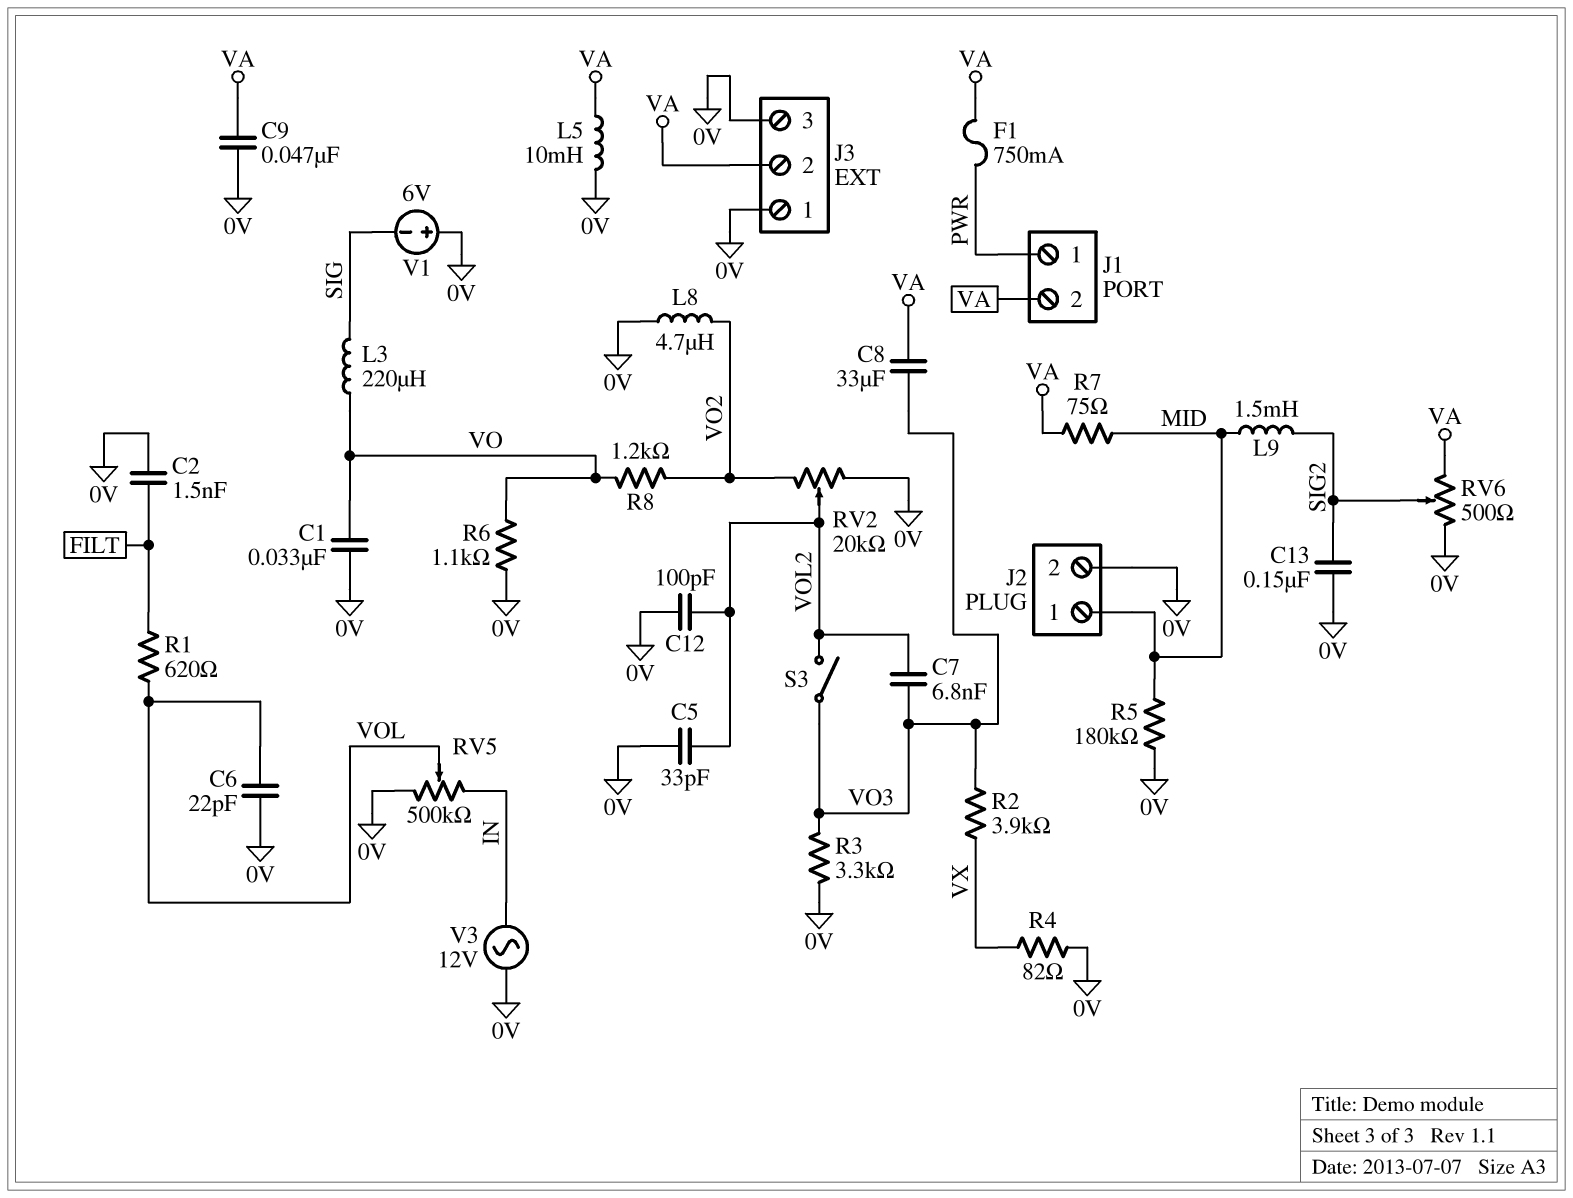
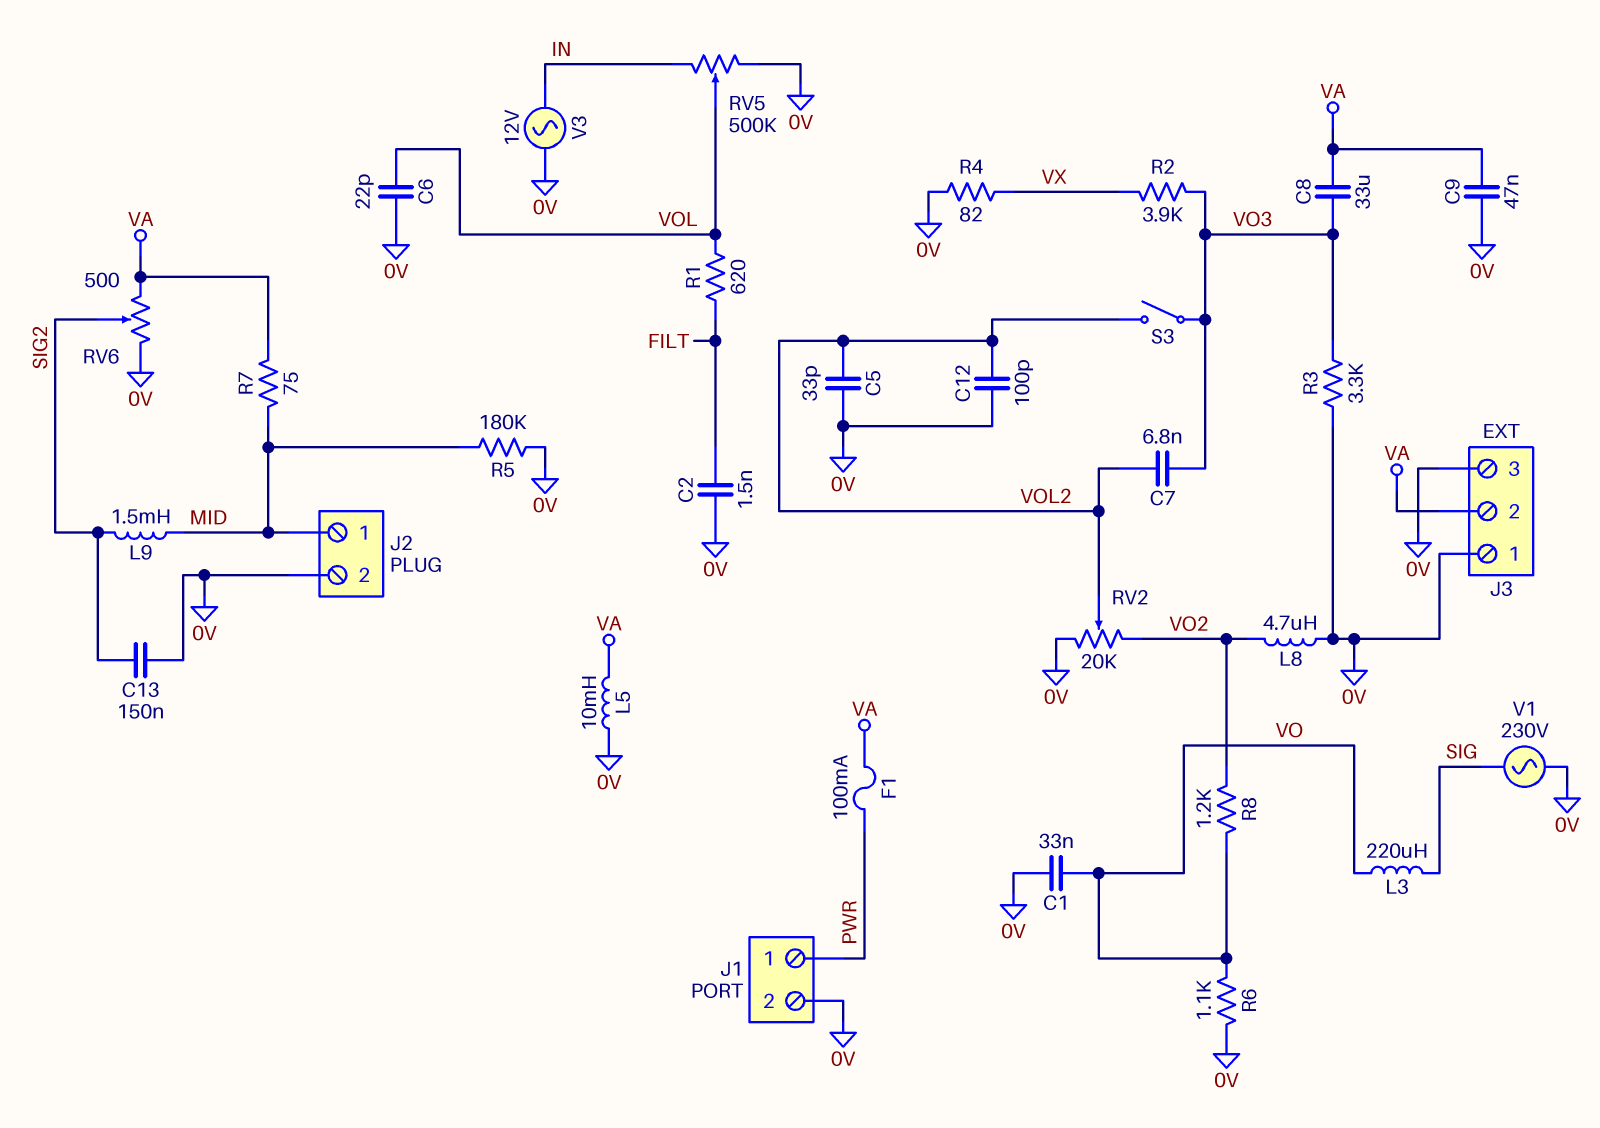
F1: 750mA (PWR, VA) -> 100mA (PWR, VA)
J1 pin 2: VA -> 0V
V1: 6V (plus 0V, minus SIG) -> AC 230V (0V, SIG)

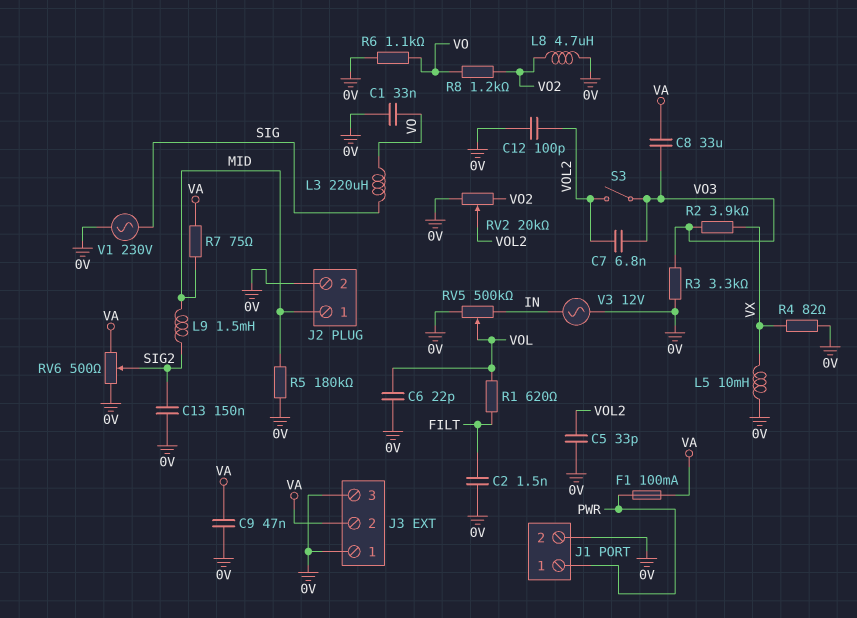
L5: 10mH (0V, VA) -> 10mH (0V, VX)

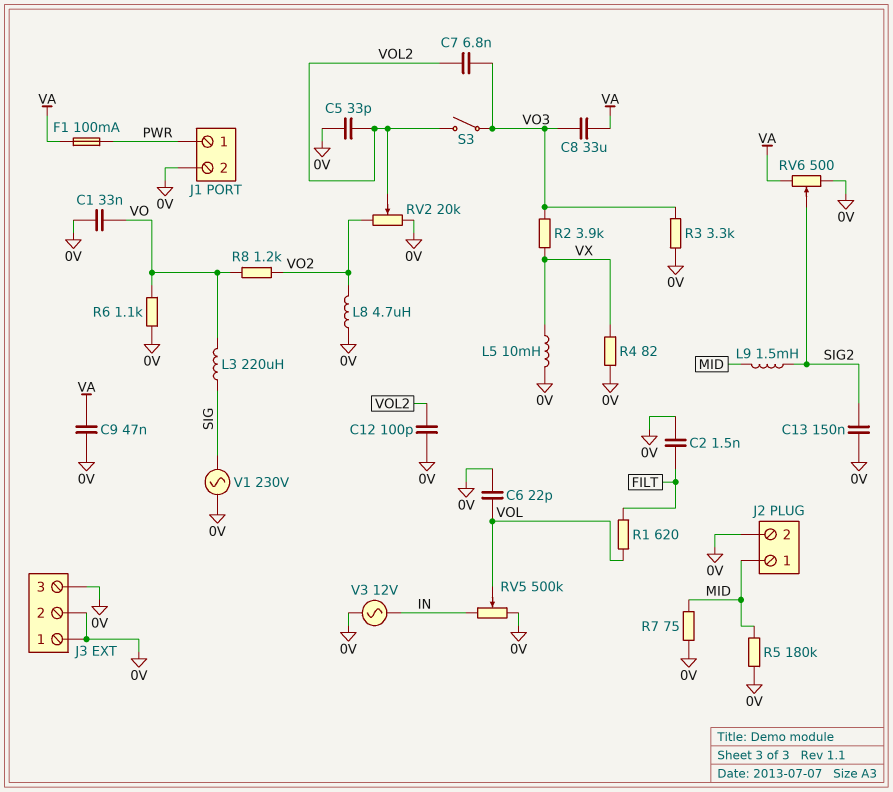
J3 pin 2: VA -> 0V
R7: 75 (MID, VA) -> 75 (0V, MID)

